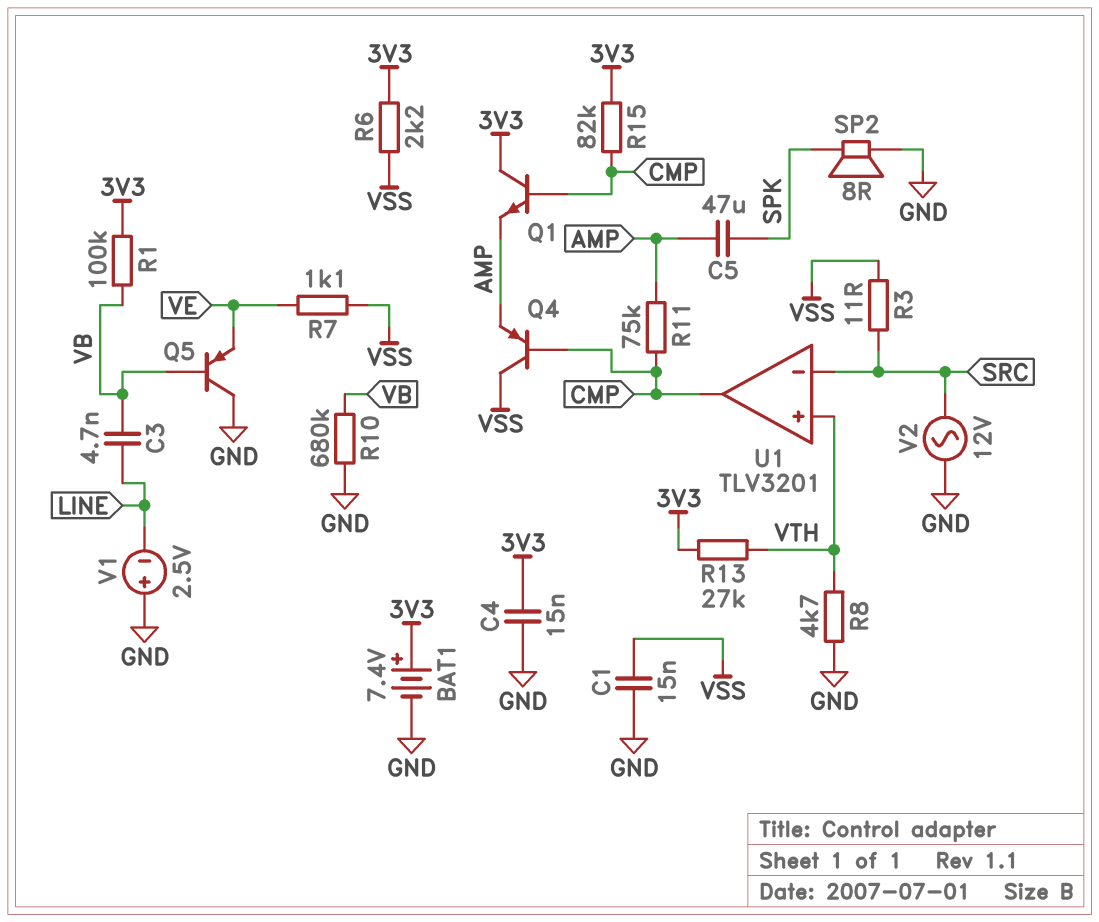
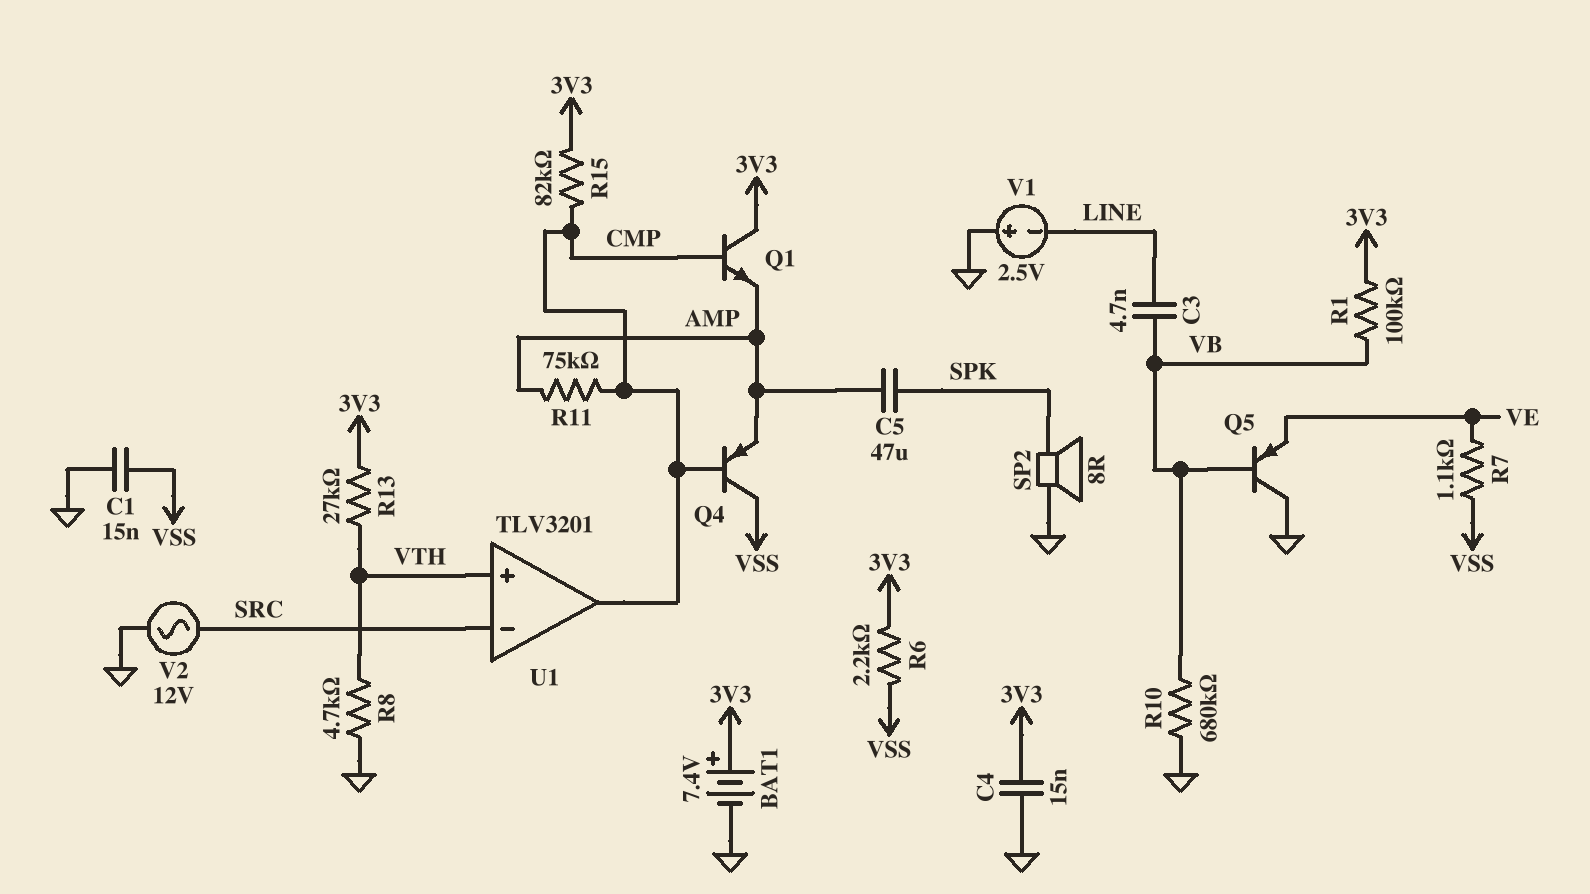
R3: 11 (SRC, VSS) -> none

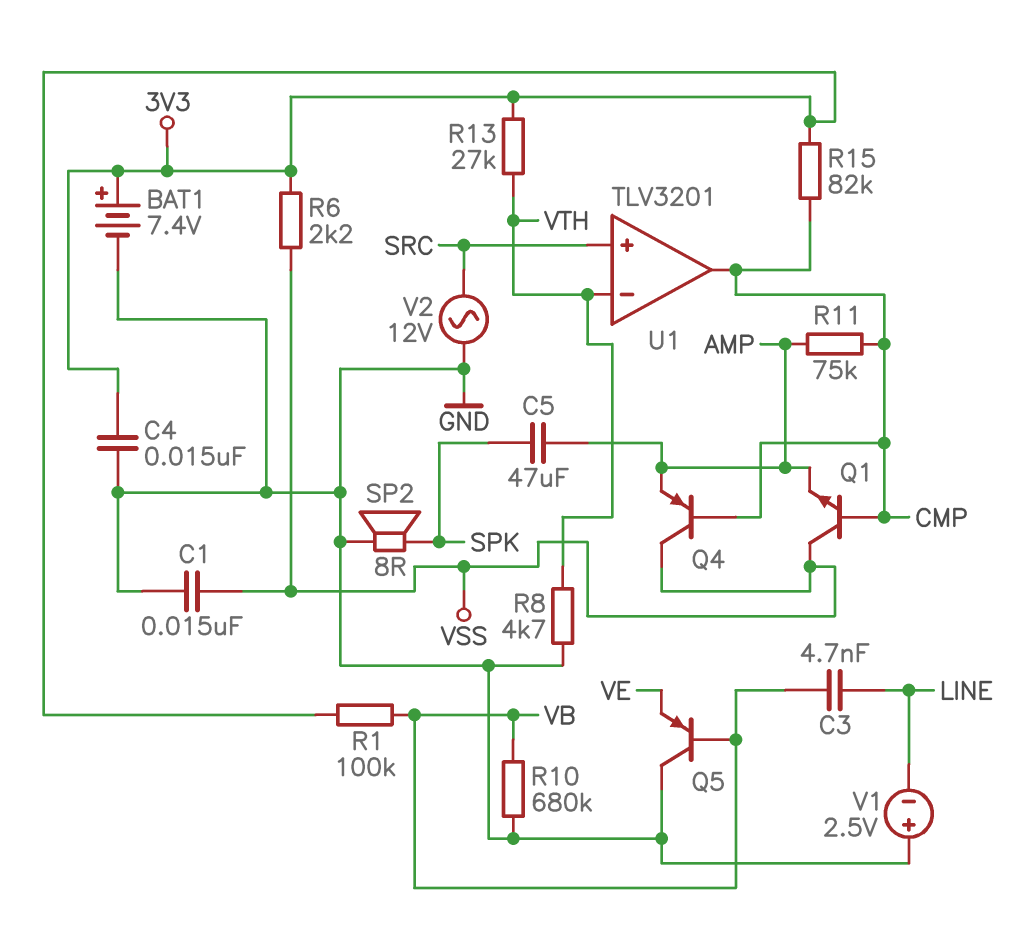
Q1: NPN (B CMP, C 3V3, E AMP) -> NPN (B CMP, C VSS, E AMP)
R7: 1.1k (VE, VSS) -> none
U1 pin in+: VTH -> SRC
U1 pin in-: SRC -> VTH

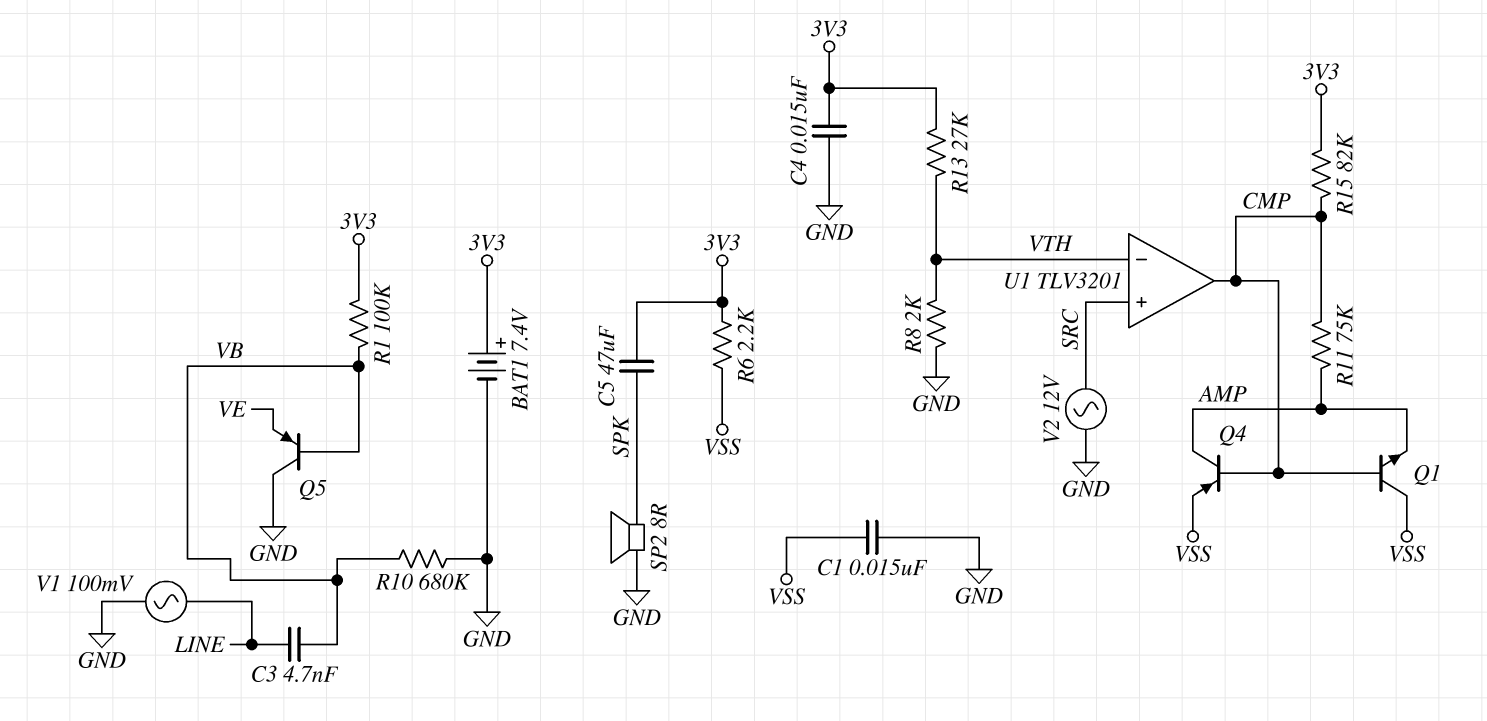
C5: 47uF (AMP, SPK) -> 47uF (3V3, SPK)
Q4: PNP (B CMP, C VSS, E AMP) -> PNP (B CMP, C AMP, E VSS)
R8: 4.7k (GND, VTH) -> 2k (GND, VTH)
V1: 2.5V (plus GND, minus LINE) -> AC 100mV (GND, LINE)

